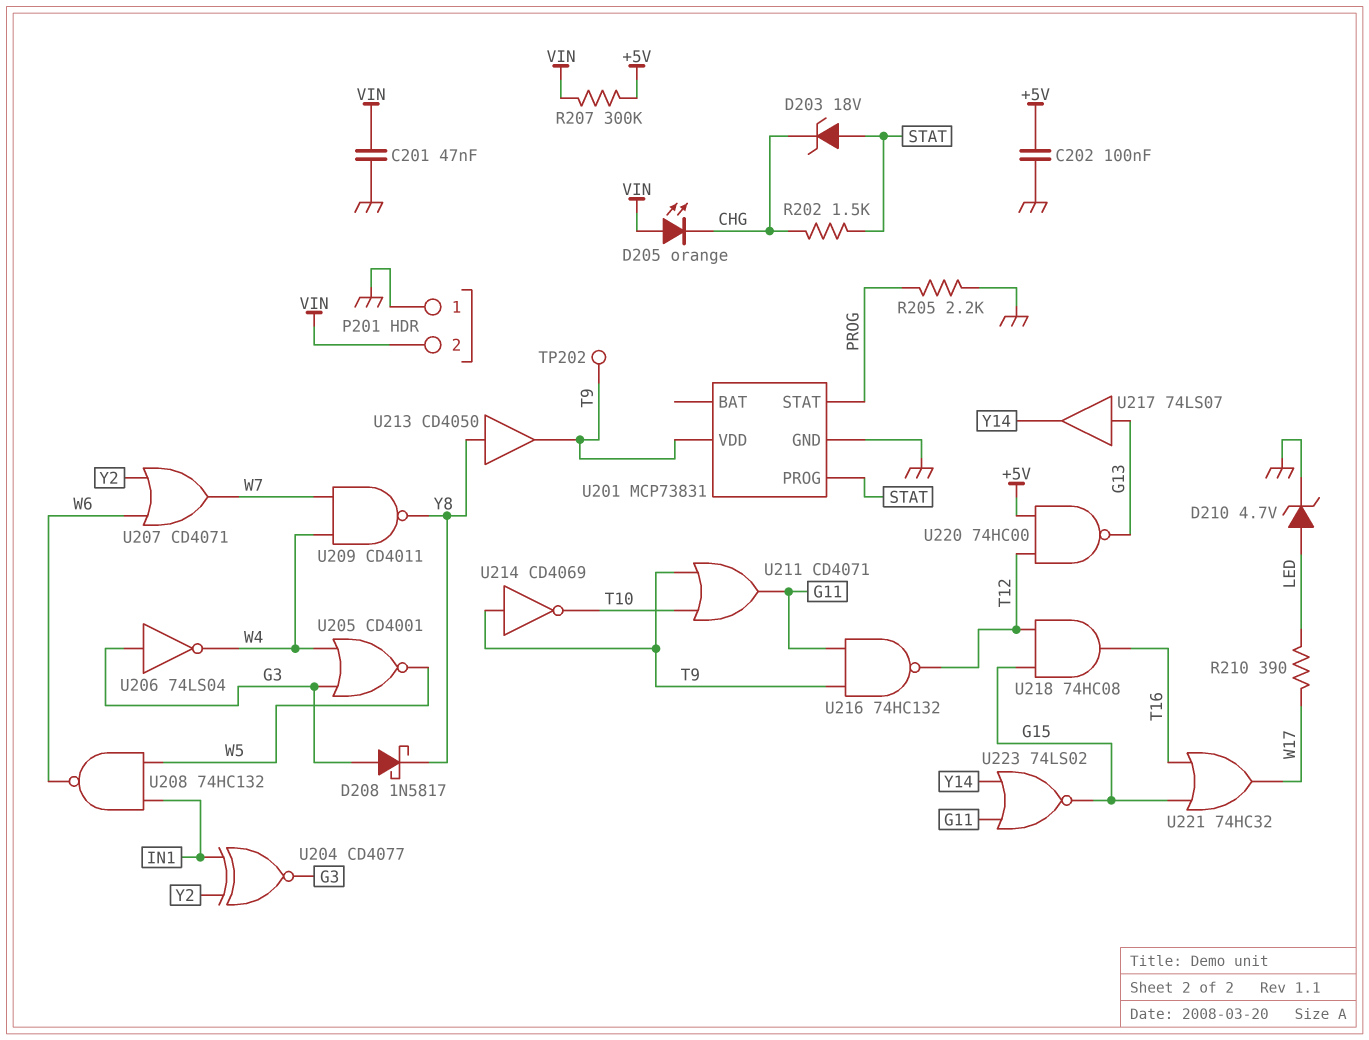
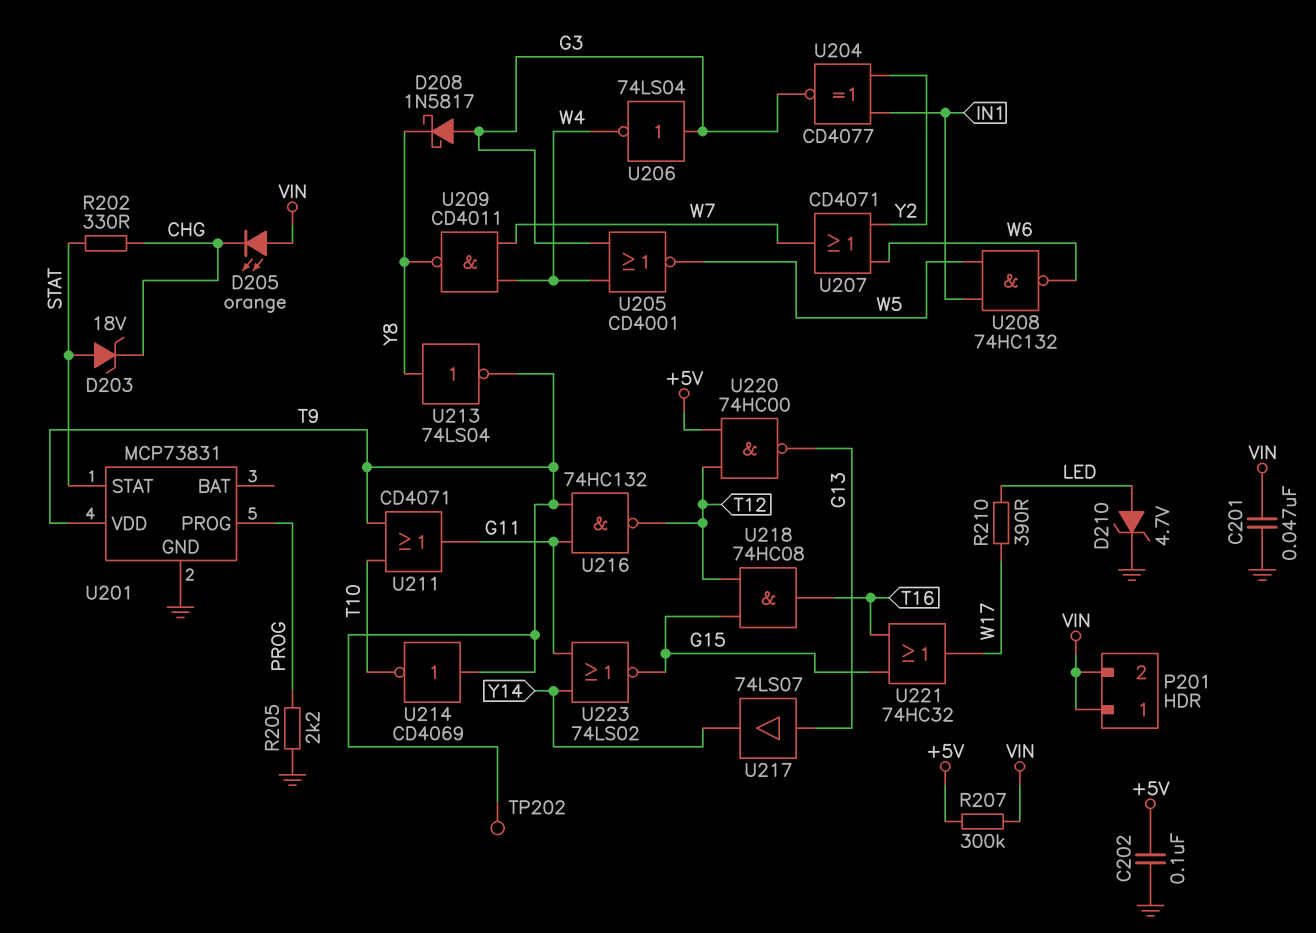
P201 pin 1: GND -> VIN
R202: 1.5k (CHG, STAT) -> 330 (CHG, STAT)
U201 pin PROG: STAT -> PROG
U201 pin STAT: PROG -> STAT
U213: buffer CD4050 (in Y8, out T9) -> NOT 74LS04 (in Y8, out T9)

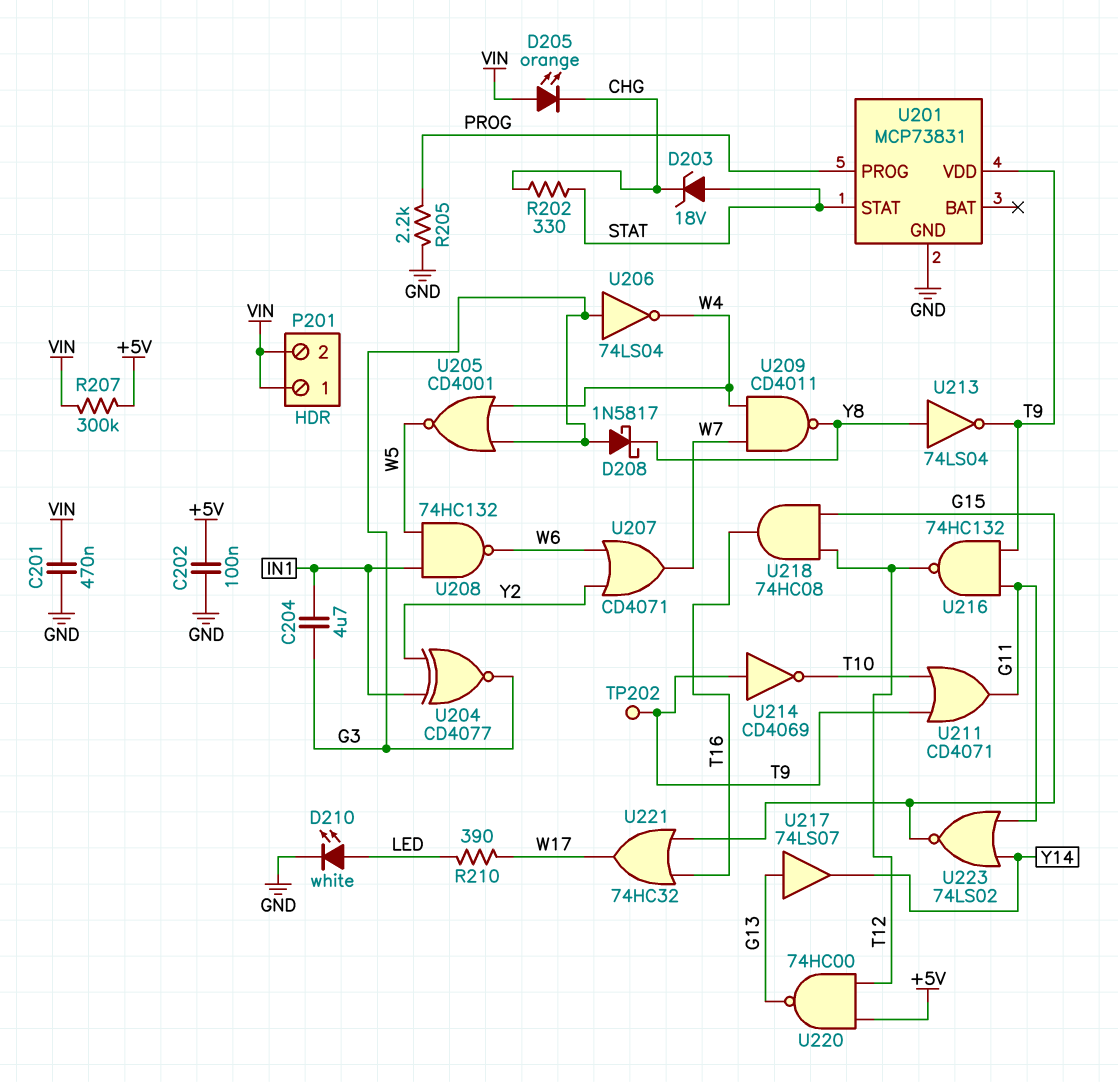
C201: 47nF (GND, VIN) -> 470nF (GND, VIN)
C204: none -> 4.7uF (G3, IN1)
D210: zener 4.7V (A LED, K GND) -> LED white (A LED, K GND)

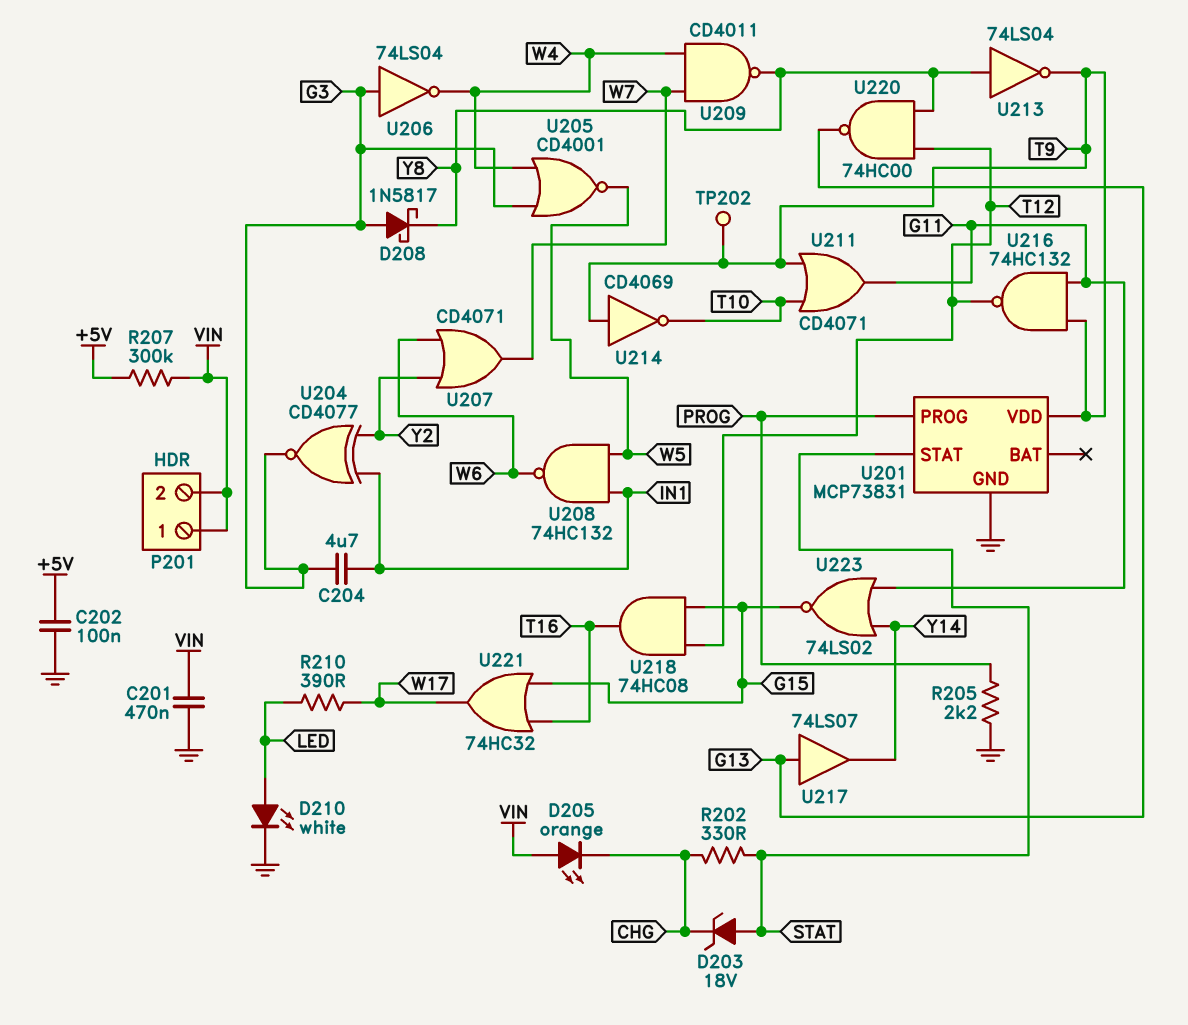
U220: NAND 74HC00 (in +5V, in T12, out G13) -> NAND 74HC00 (in T12, in Y8, out G13)

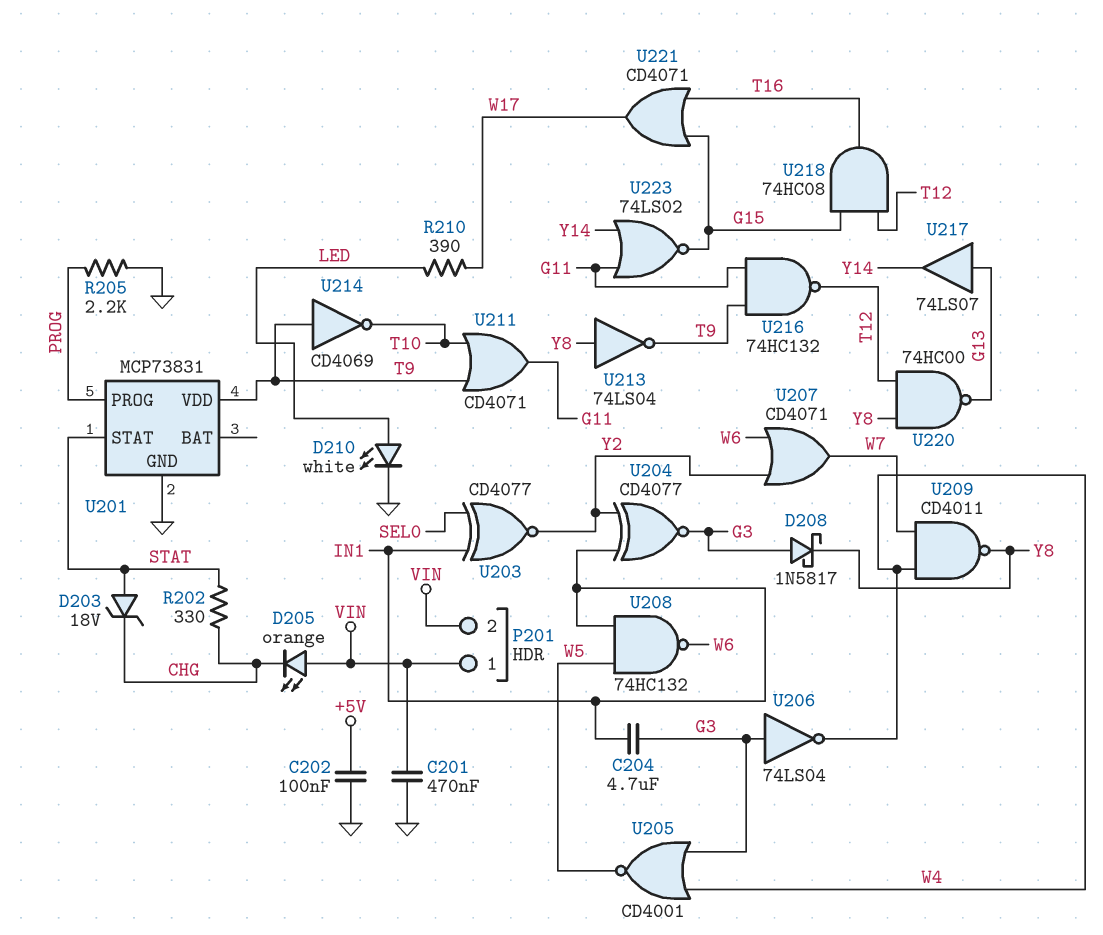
R207: 300k (+5V, VIN) -> none
TP202: test point (T9) -> none
U203: none -> XNOR CD4077 (in IN1, in SEL0, out Y2)
U221: OR 74HC32 (in G15, in T16, out W17) -> OR CD4071 (in G15, in T16, out W17)

